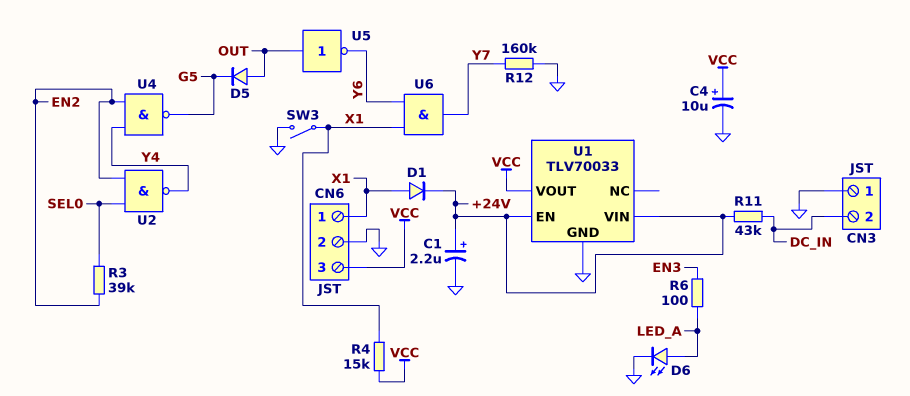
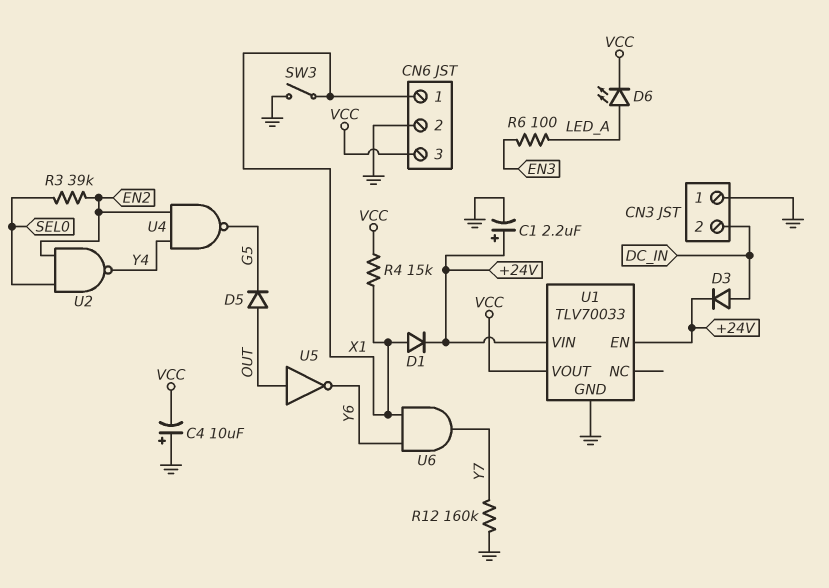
C4: 10uF (plus VCC, minus GND) -> 10uF (plus GND, minus VCC)
D3: none -> diode (A DC_IN, K +24V)
D6: LED (A LED_A, K GND) -> LED (A LED_A, K VCC)
R11: 43k (+24V, DC_IN) -> none

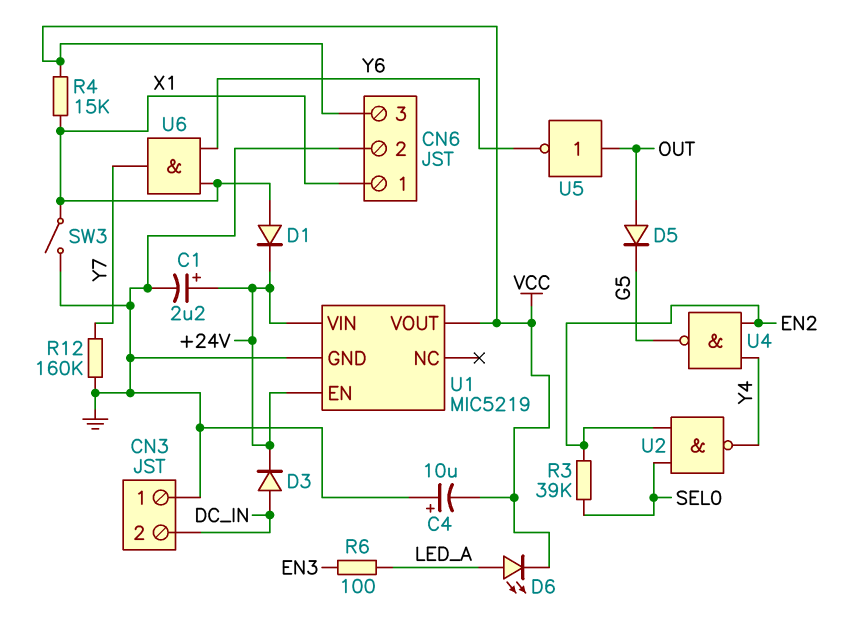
U1: TLV70033 -> MIC5219

